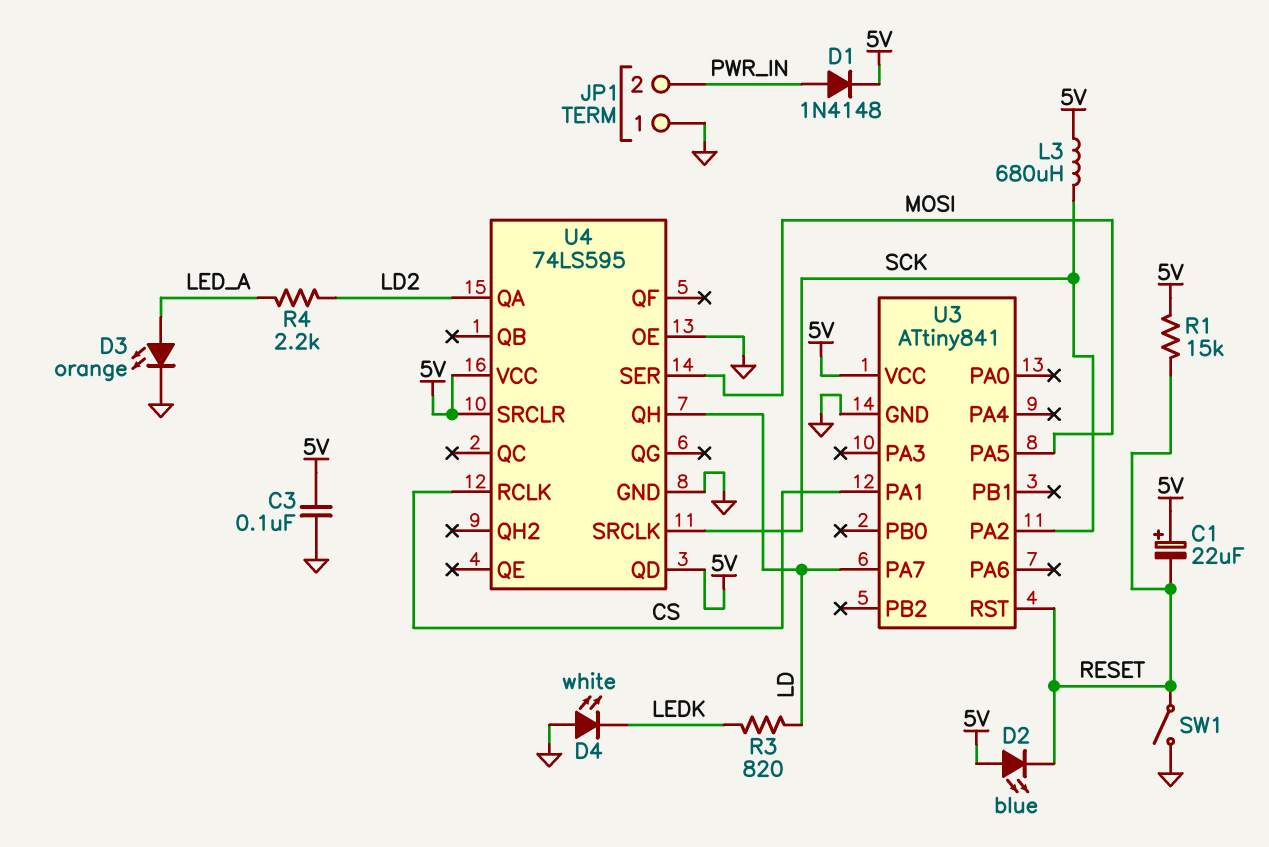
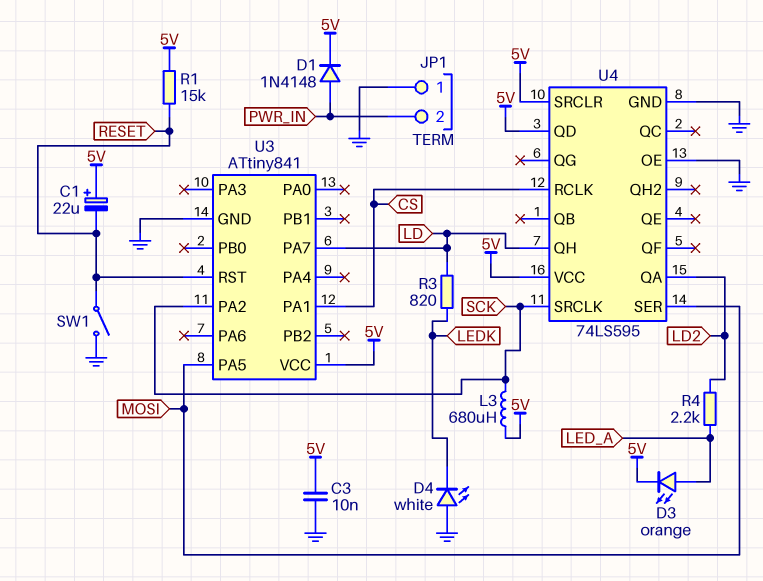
C3: 100nF (5V, GND) -> 10nF (5V, GND)
D2: LED blue (A 5V, K RESET) -> none
D3: LED orange (A LED_A, K GND) -> LED orange (A LED_A, K 5V)

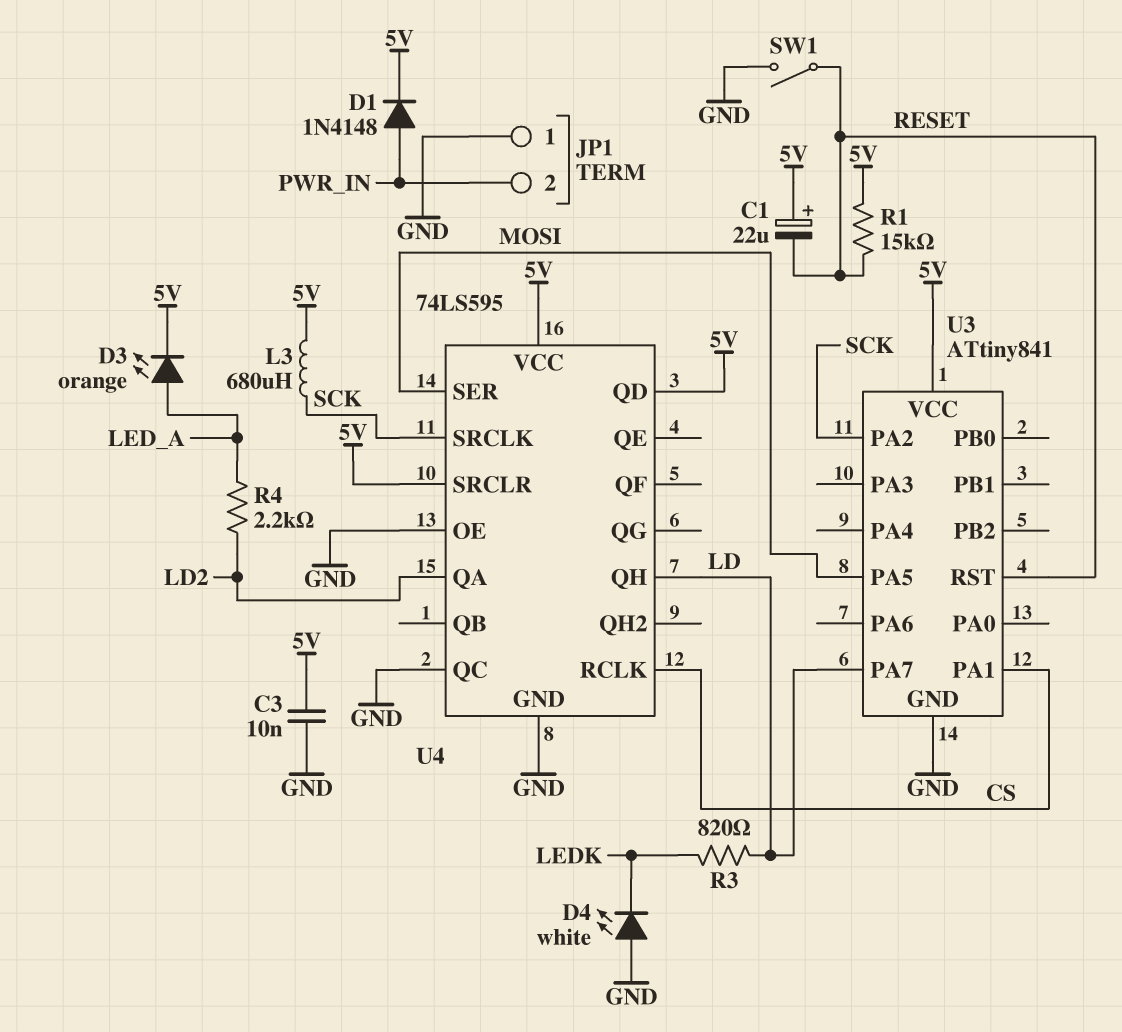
U4 pin QC: none -> GND

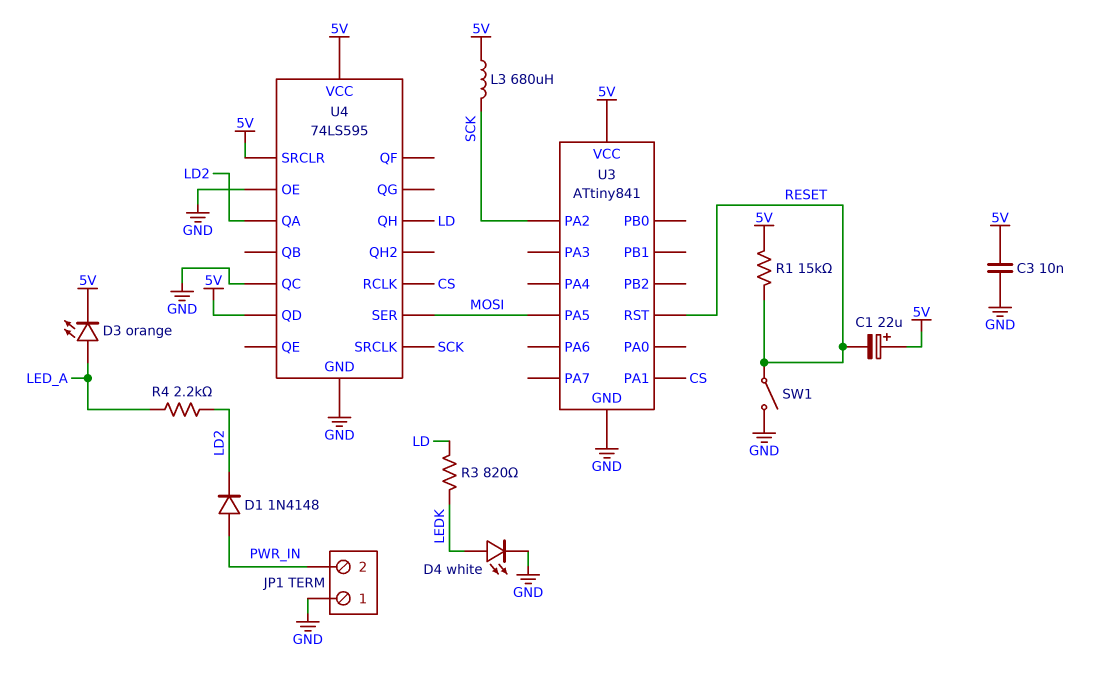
D1: diode 1N4148 (A PWR_IN, K 5V) -> diode 1N4148 (A PWR_IN, K LD2)
D4: LED white (A GND, K LEDK) -> LED white (A LEDK, K GND)
U3 pin PA7: LD -> none

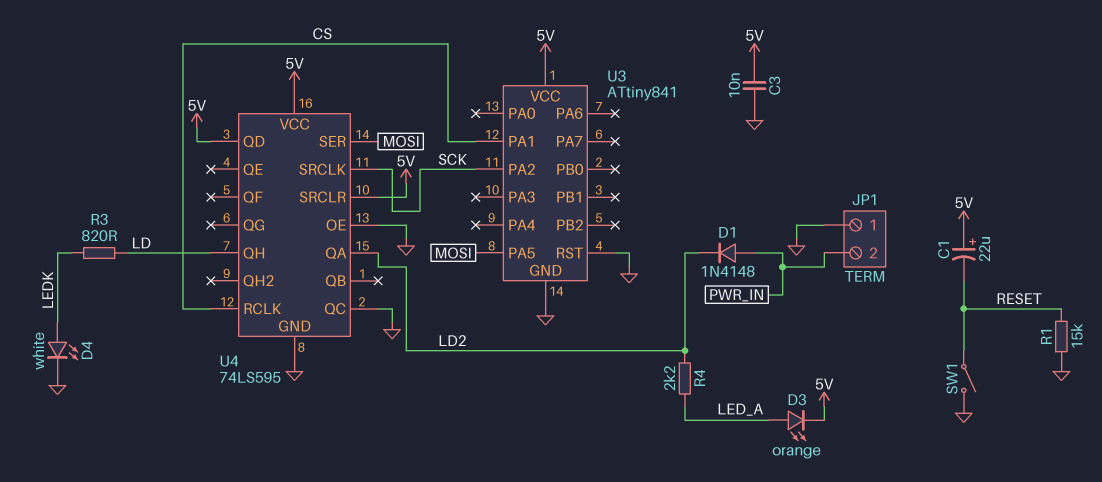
L3: 680uH (5V, SCK) -> none
R1: 15k (5V, RESET) -> 15k (GND, RESET)
U3 pin RST: RESET -> GND

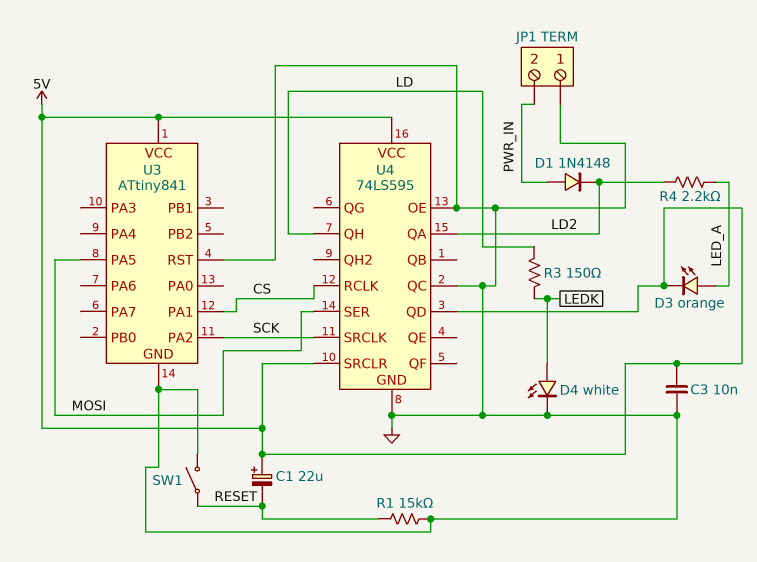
R3: 820 (LD, LEDK) -> 150 (LD, LEDK)

